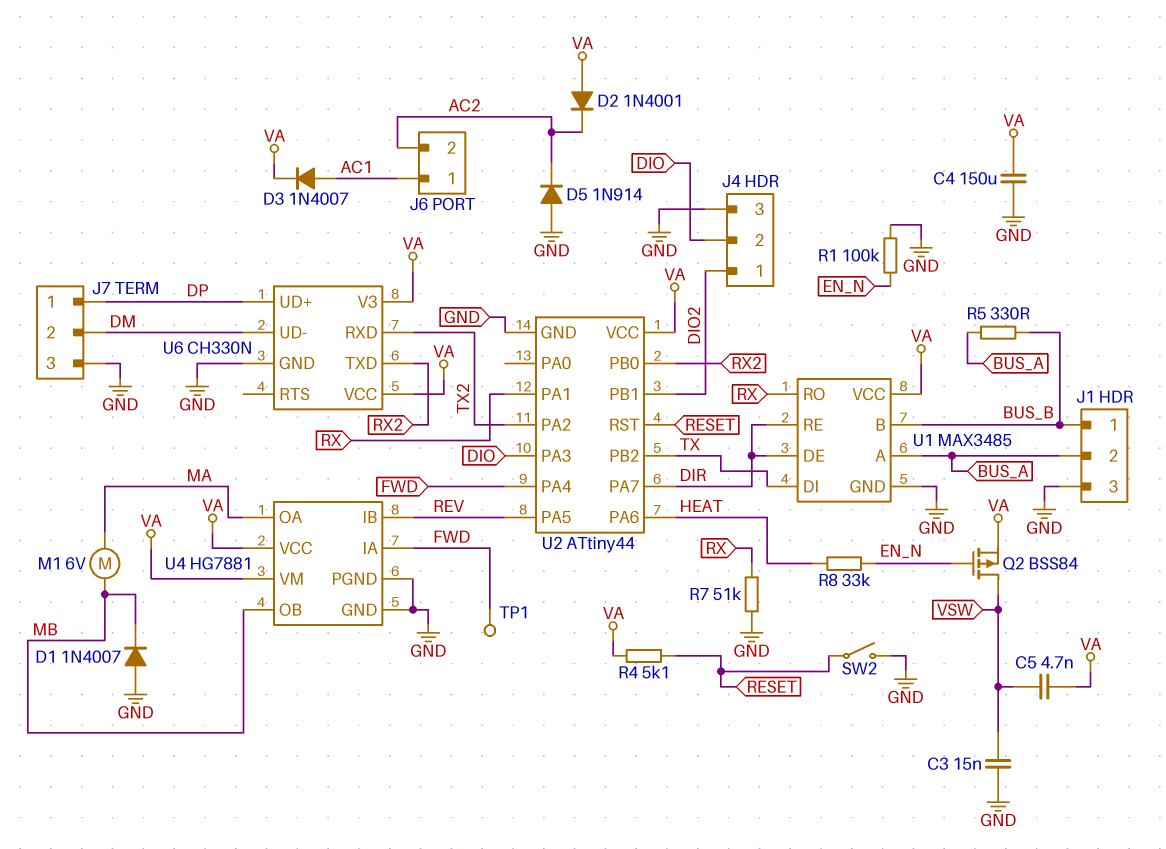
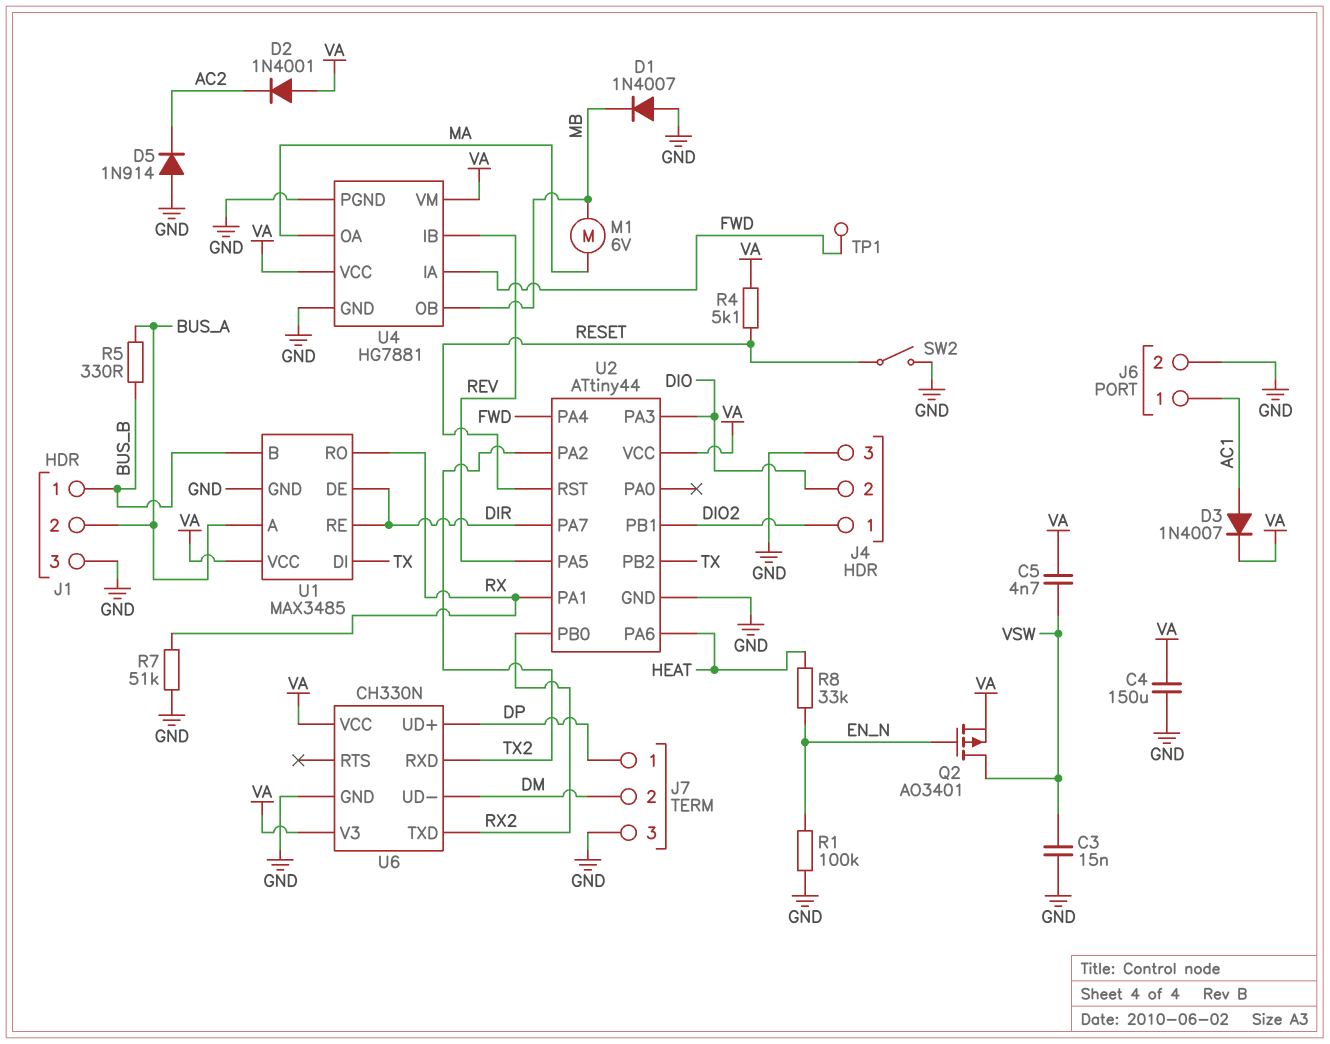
J6 pin 2: AC2 -> GND
Q2: PMOS BSS84 (G EN_N, D VSW, S VA) -> PMOS AO3401 (G EN_N, D VSW, S VA)

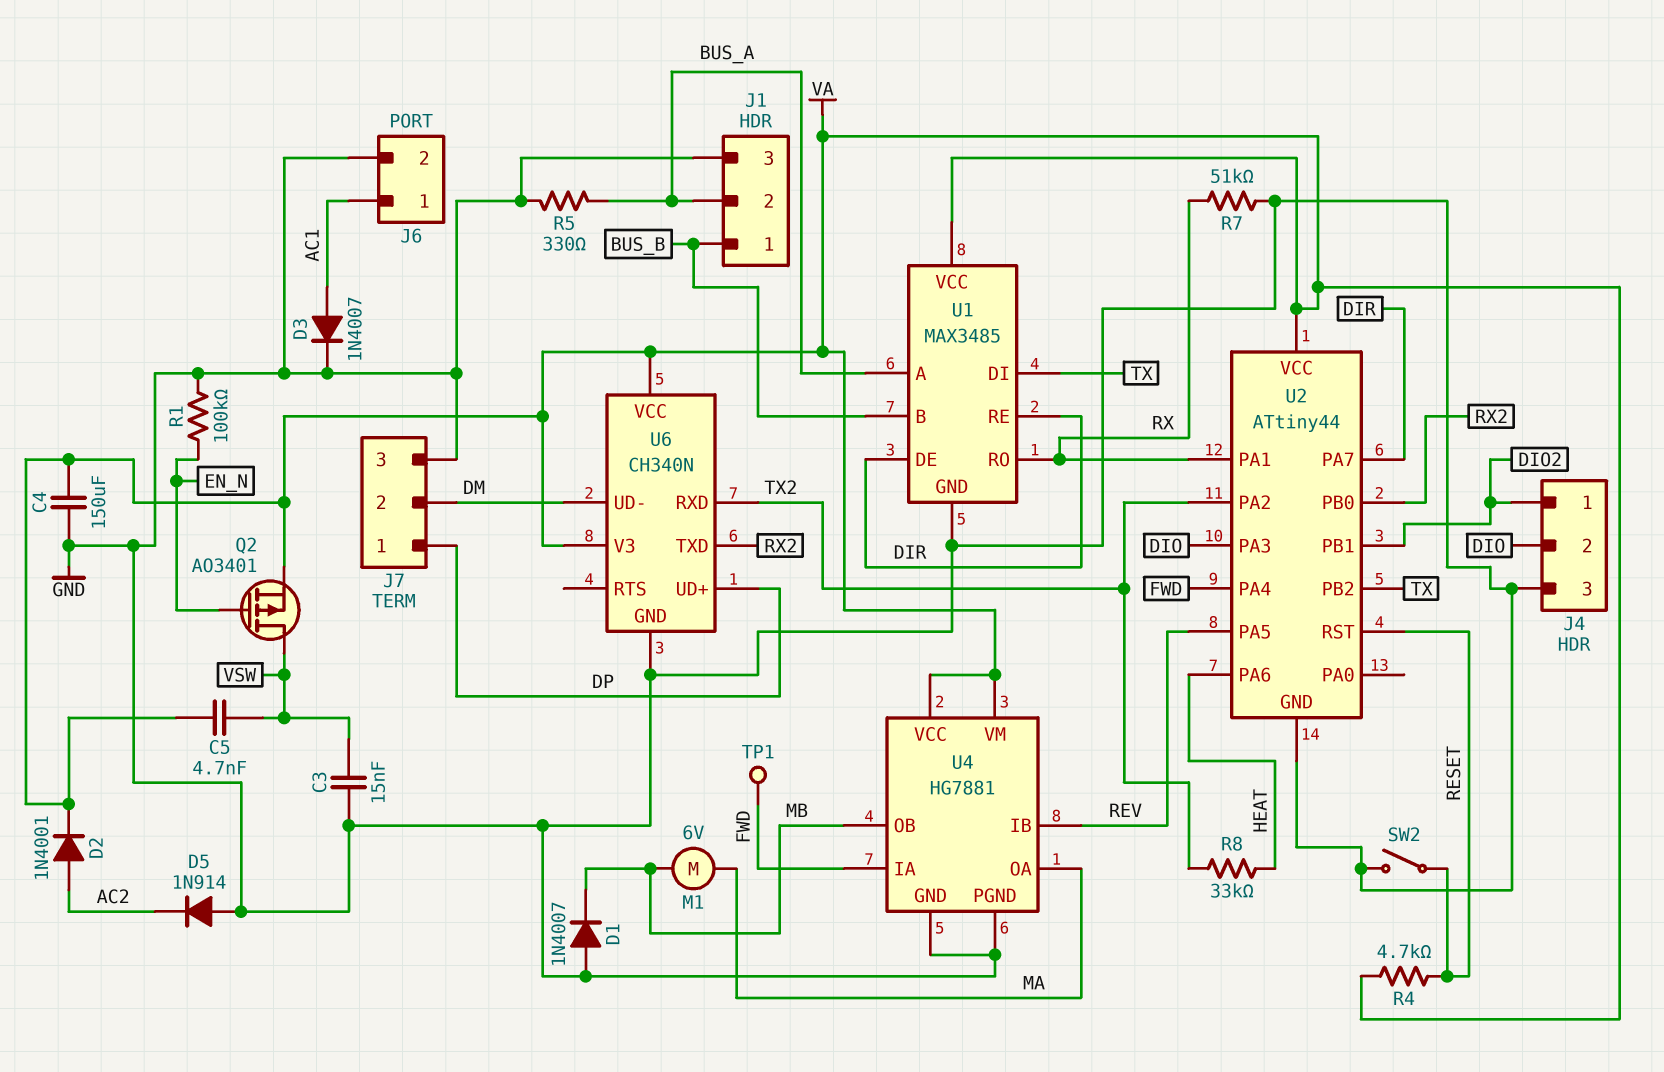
D2: diode 1N4001 (A VA, K AC2) -> diode 1N4001 (A AC2, K VA)
D3: diode 1N4007 (A AC1, K VA) -> diode 1N4007 (A AC1, K GND)
R4: 5.1k (RESET, VA) -> 4.7k (RESET, VA)
R5: 330 (BUS_A, BUS_B) -> 330 (BUS_A, GND)
R8: 33k (EN_N, HEAT) -> 33k (HEAT, TX2)
U6: CH330N -> CH340N

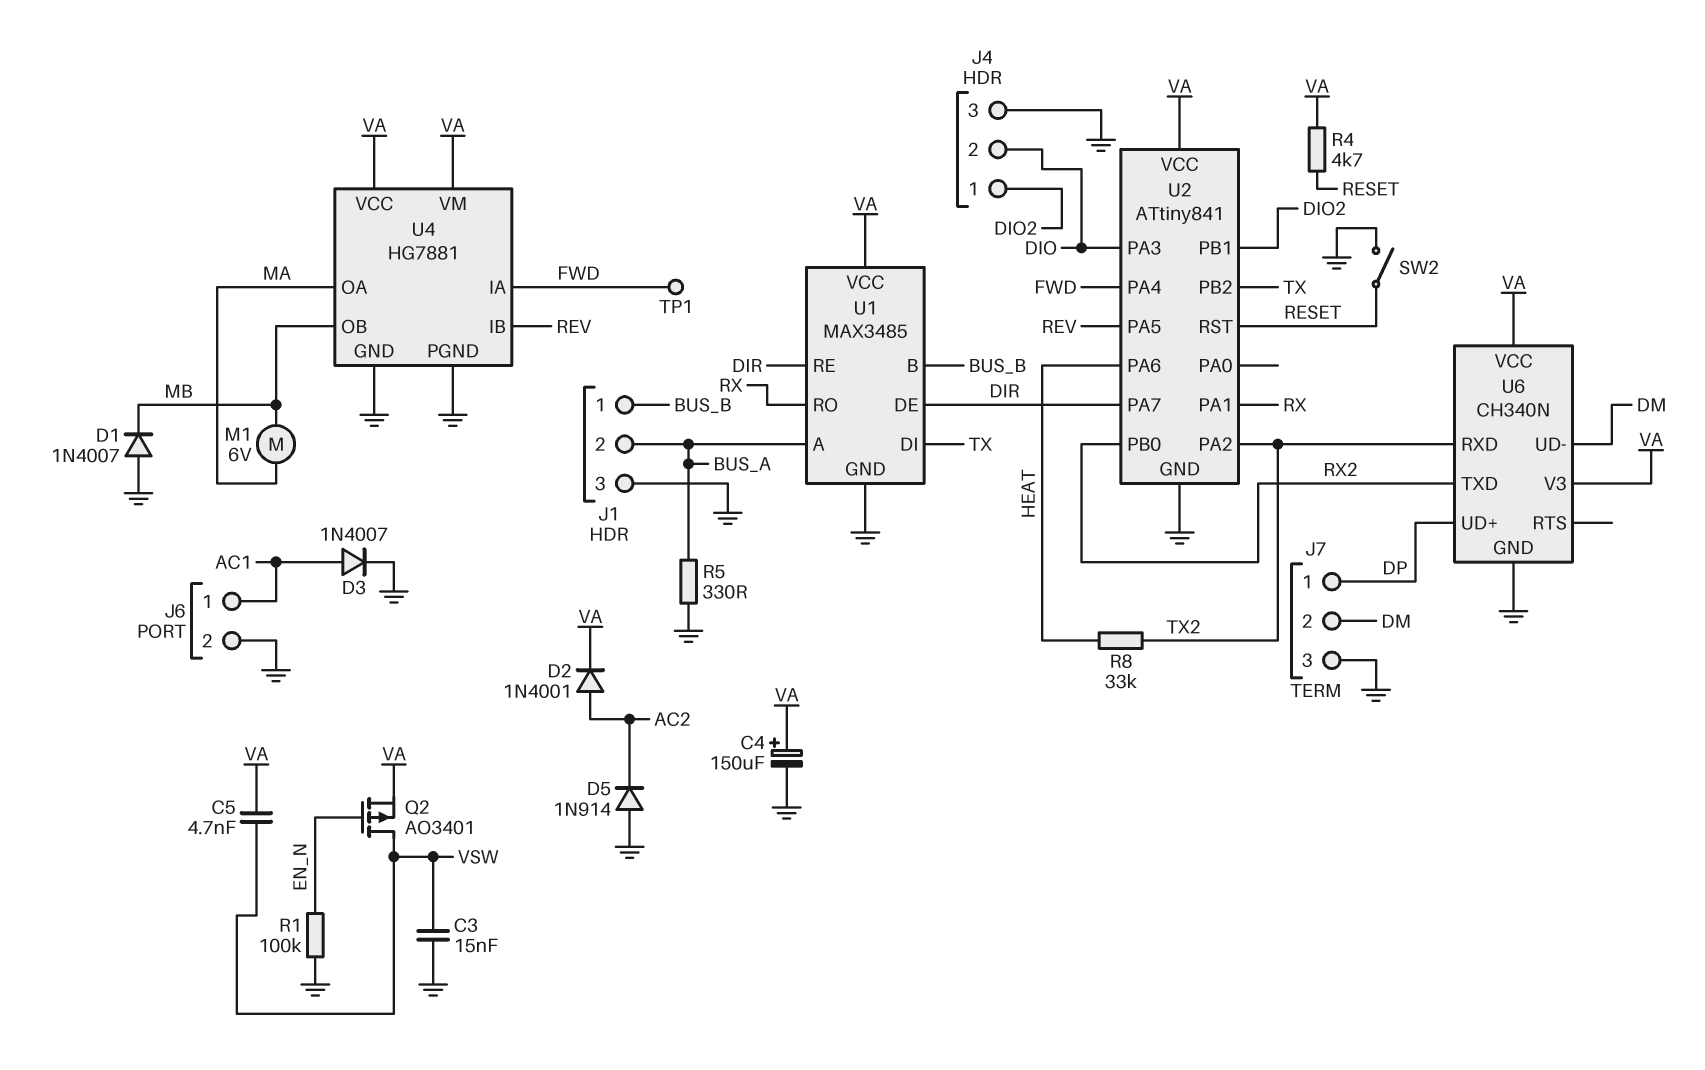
C4: 150uF (GND, VA) -> 150uF (plus VA, minus GND)
R7: 51k (GND, RX) -> none
U2: ATtiny44 -> ATtiny841

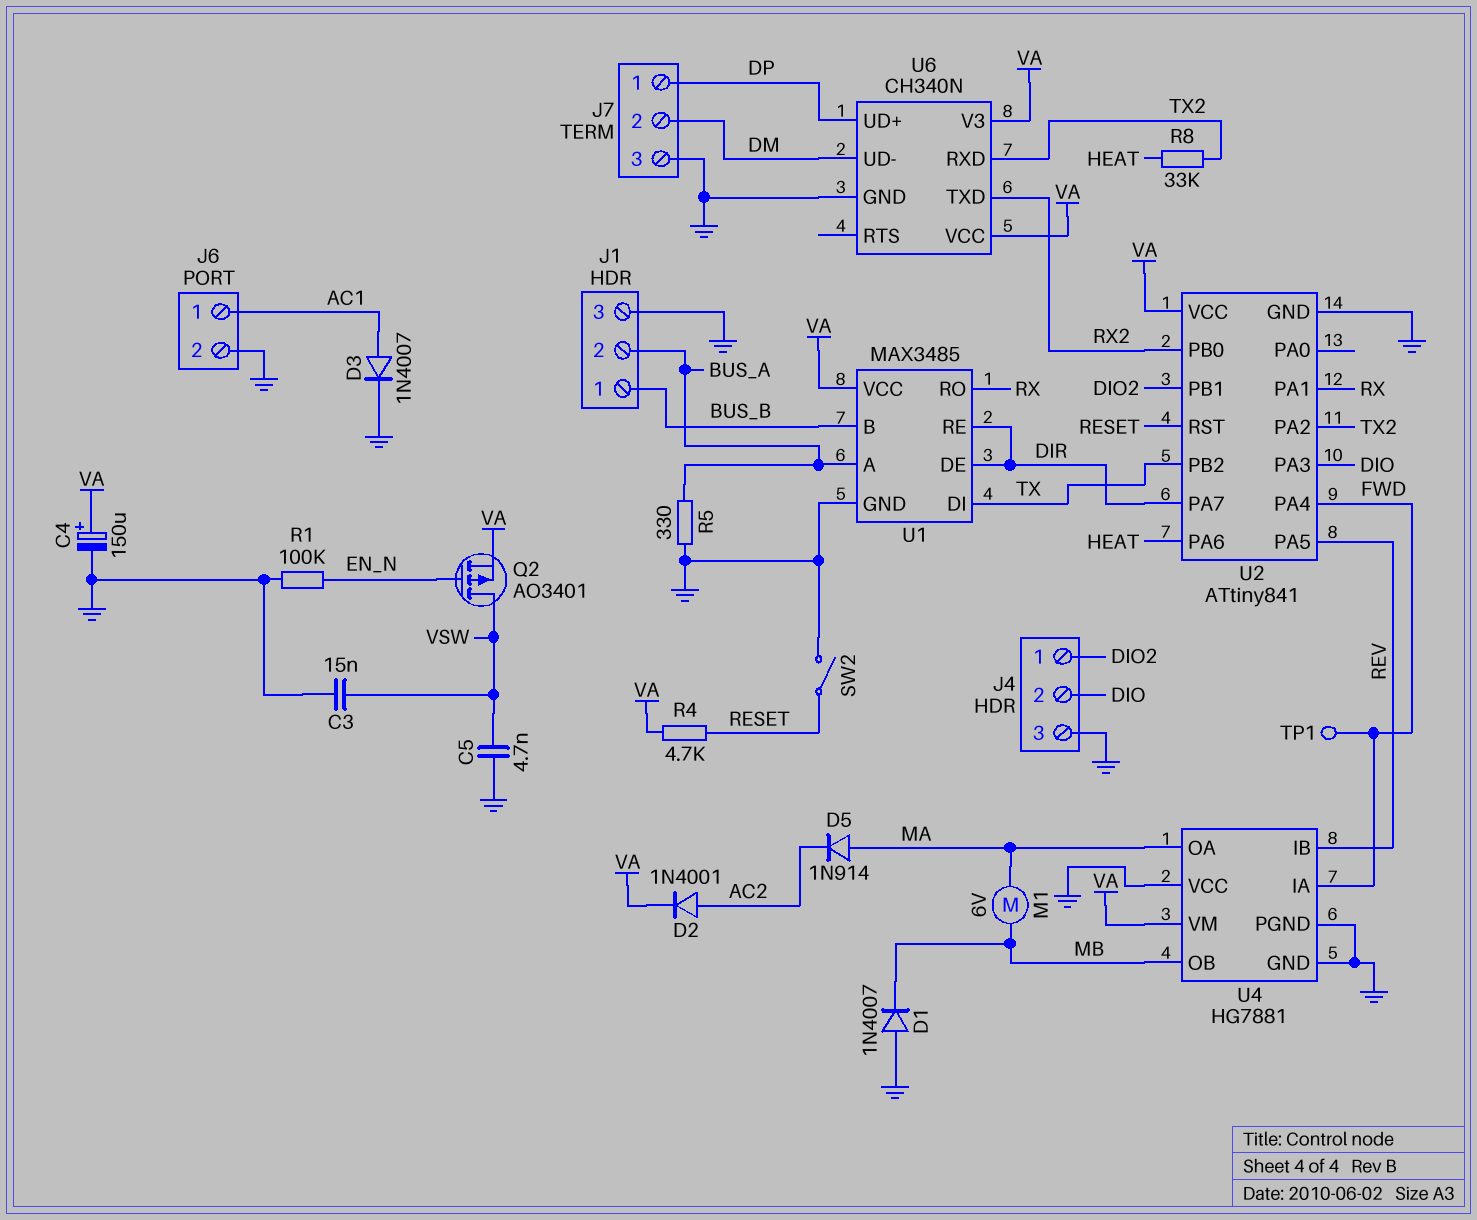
C5: 4.7nF (VA, VSW) -> 4.7nF (GND, VSW)
D5: diode 1N914 (A GND, K AC2) -> diode 1N914 (A MA, K AC2)
U4 pin VCC: VA -> GND

